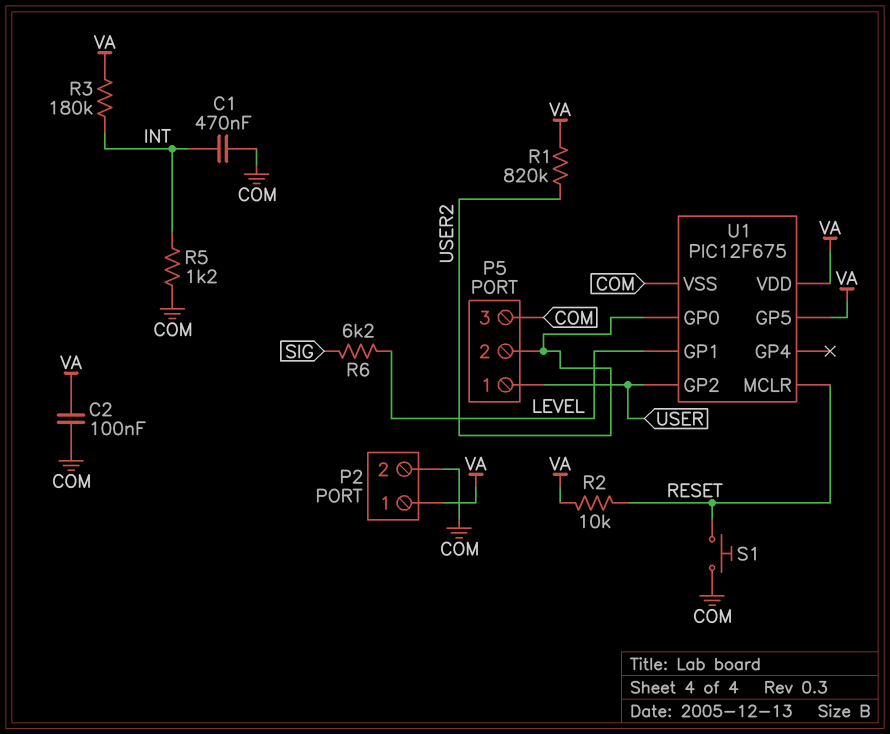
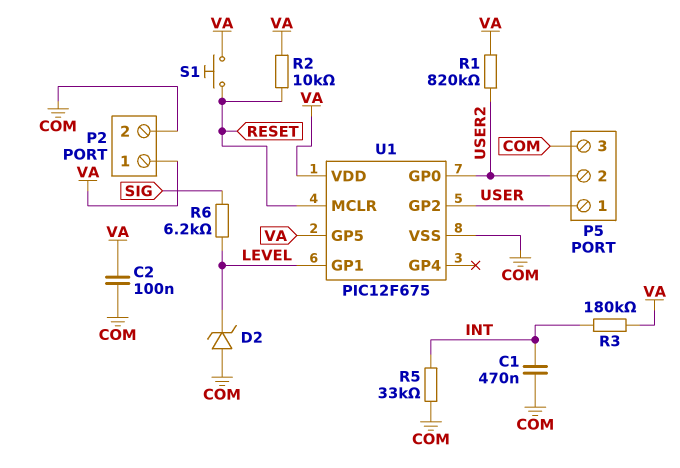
D2: none -> zener (A COM, K LEVEL)
R5: 1.2k (COM, INT) -> 33k (COM, INT)
S1: button (COM, RESET) -> button (RESET, VA)

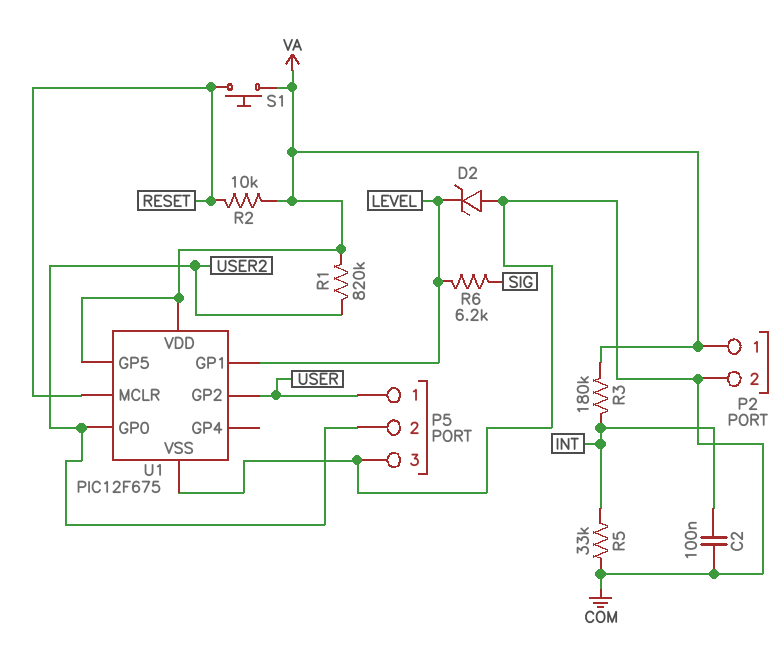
C1: 470nF (COM, INT) -> none
C2: 100nF (COM, VA) -> 100nF (COM, INT)

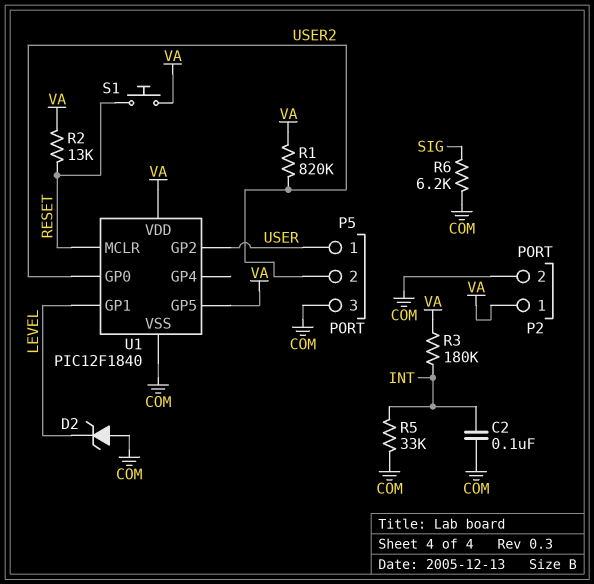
R2: 10k (RESET, VA) -> 13k (RESET, VA)
R6: 6.2k (LEVEL, SIG) -> 6.2k (COM, SIG)
U1: PIC12F675 -> PIC12F1840

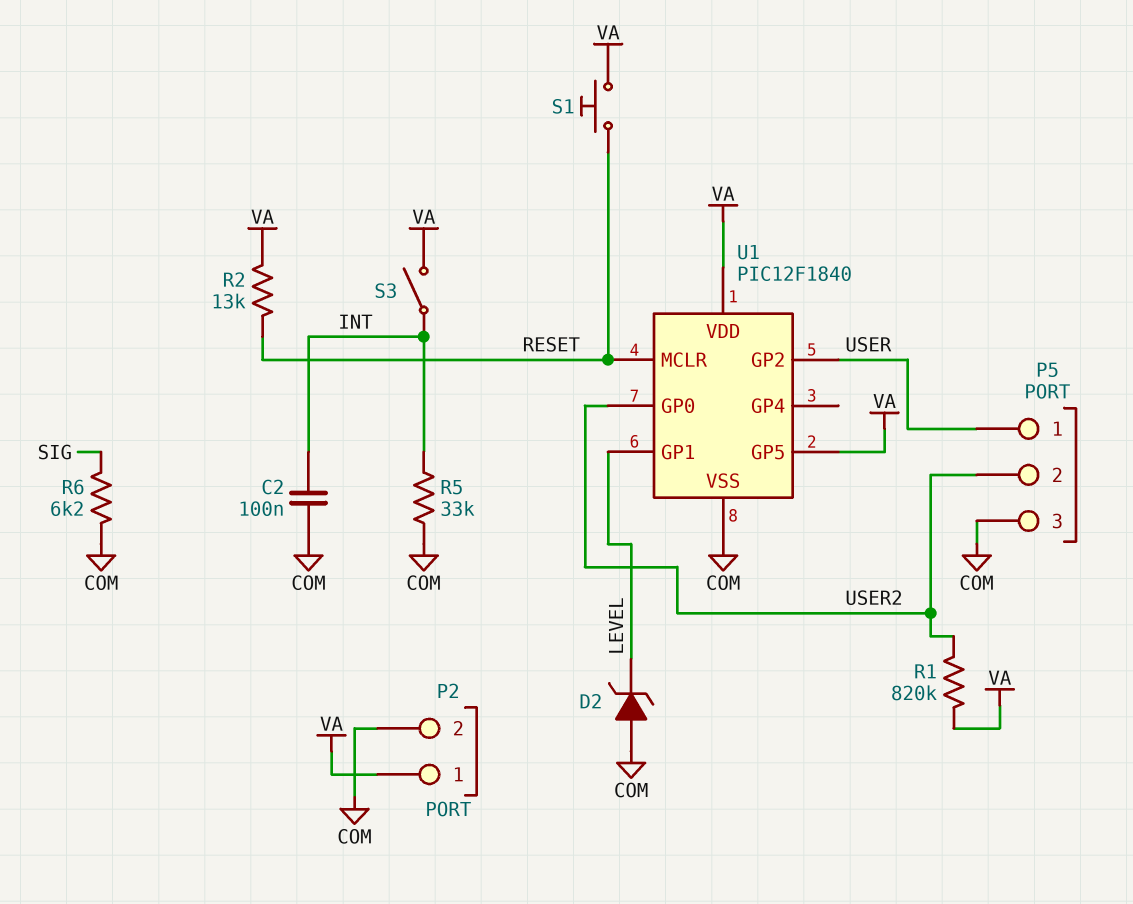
R3: 180k (INT, VA) -> none
S3: none -> switch (INT, VA)

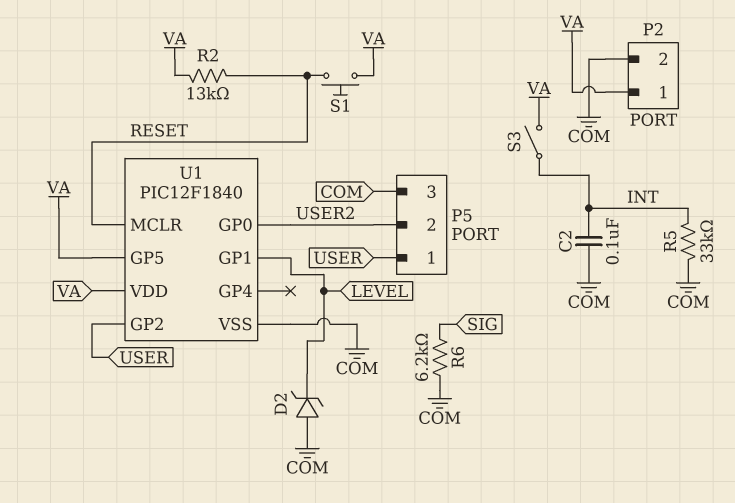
R1: 820k (USER2, VA) -> none

